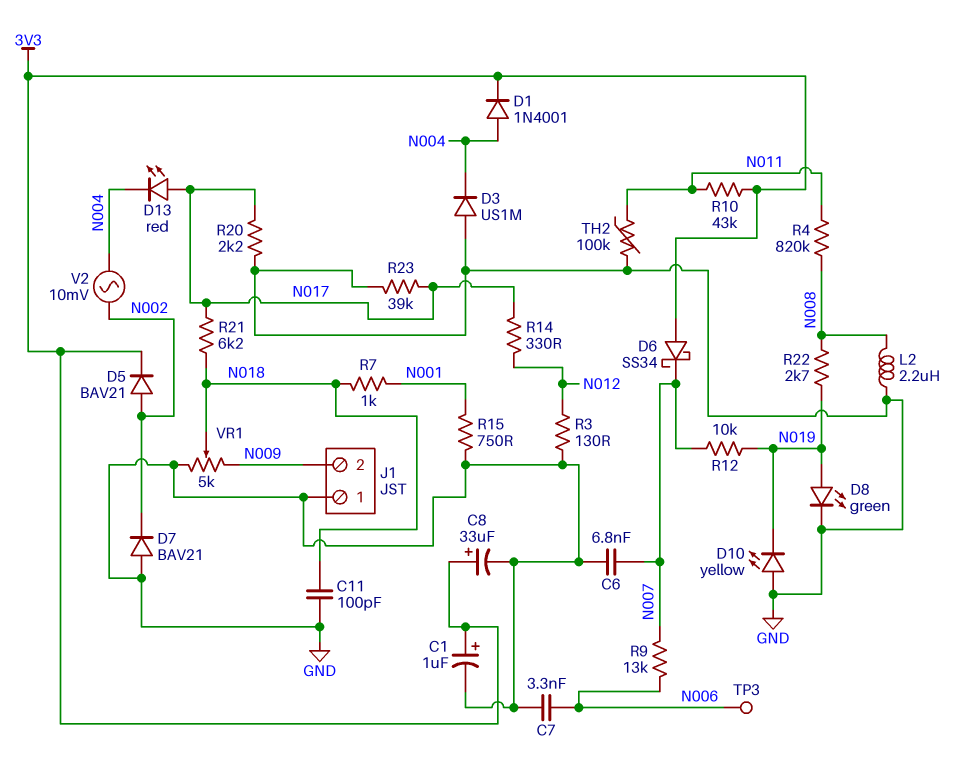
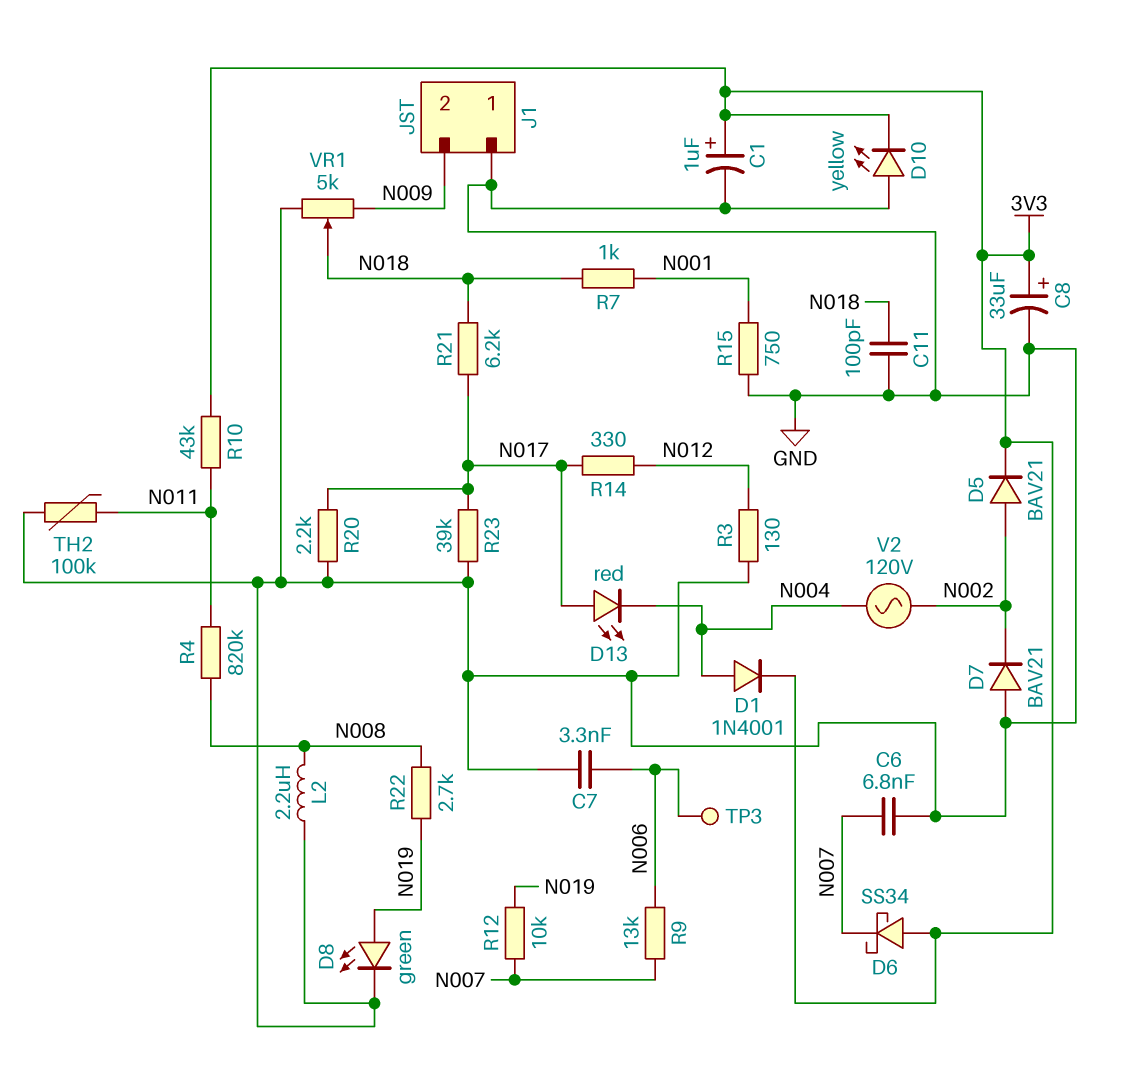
D3: diode US1M (A GND, K N004) -> none
D10: LED yellow (A GND, K N019) -> LED yellow (A GND, K 3V3)
V2: AC 10mV (N002, N004) -> AC 120V (N002, N004)

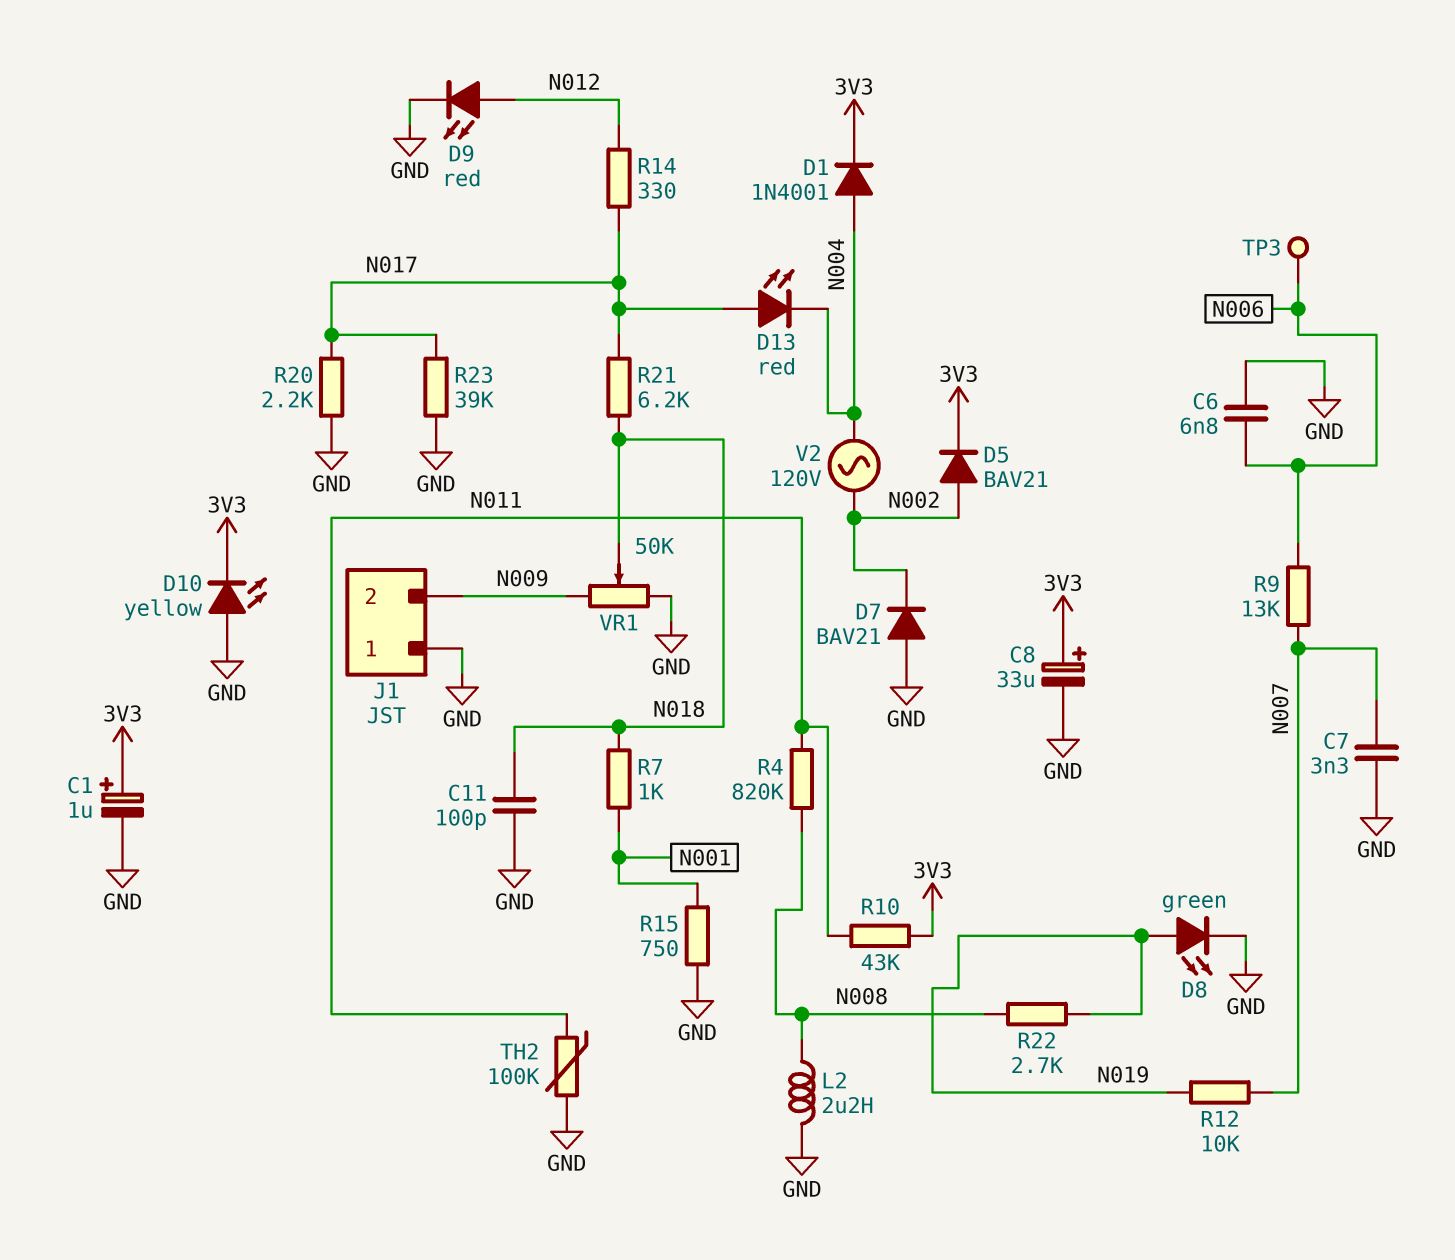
C6: 6.8nF (GND, N007) -> 6.8nF (GND, N006)
C7: 3.3nF (GND, N006) -> 3.3nF (GND, N007)
D6: schottky SS34 (A 3V3, K N007) -> none
D9: none -> LED red (A N012, K GND)
R3: 130 (GND, N012) -> none
VR1: 5k (GND, N009, wiper N018) -> 50k (GND, N009, wiper N018)

